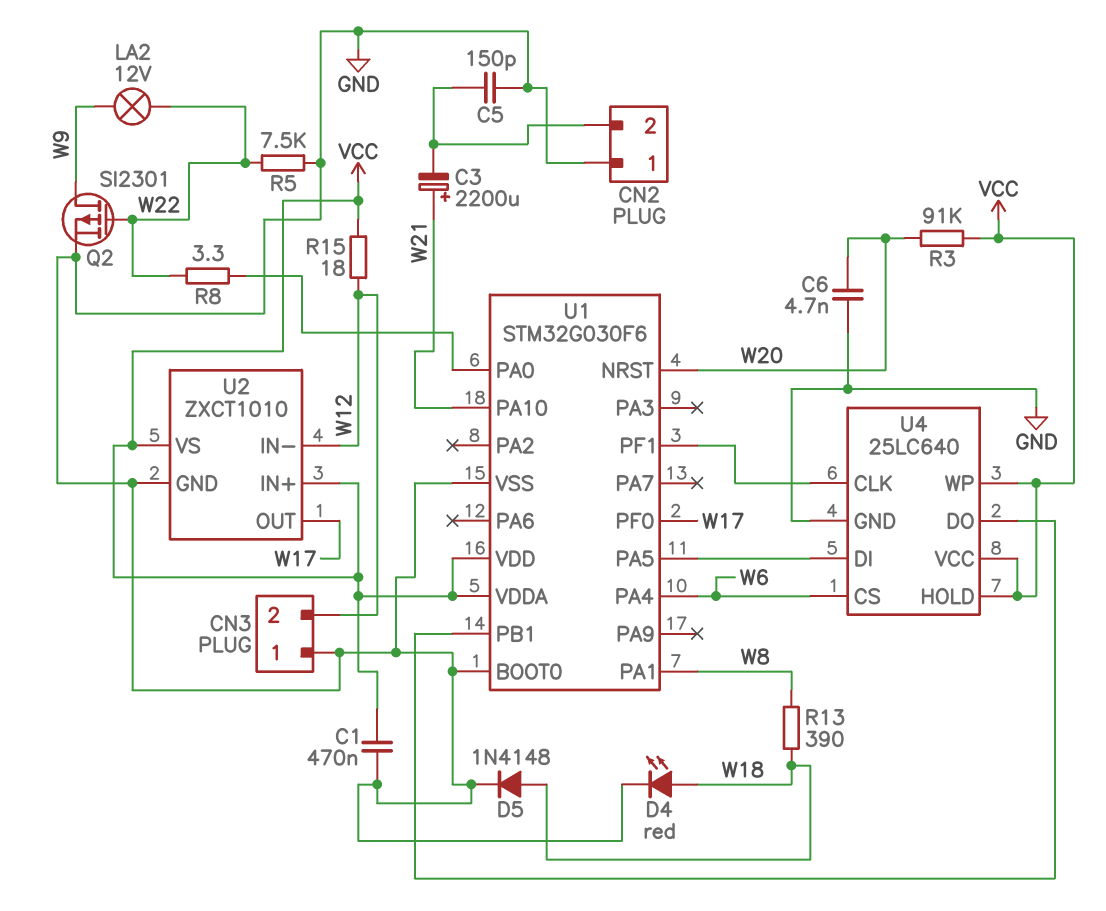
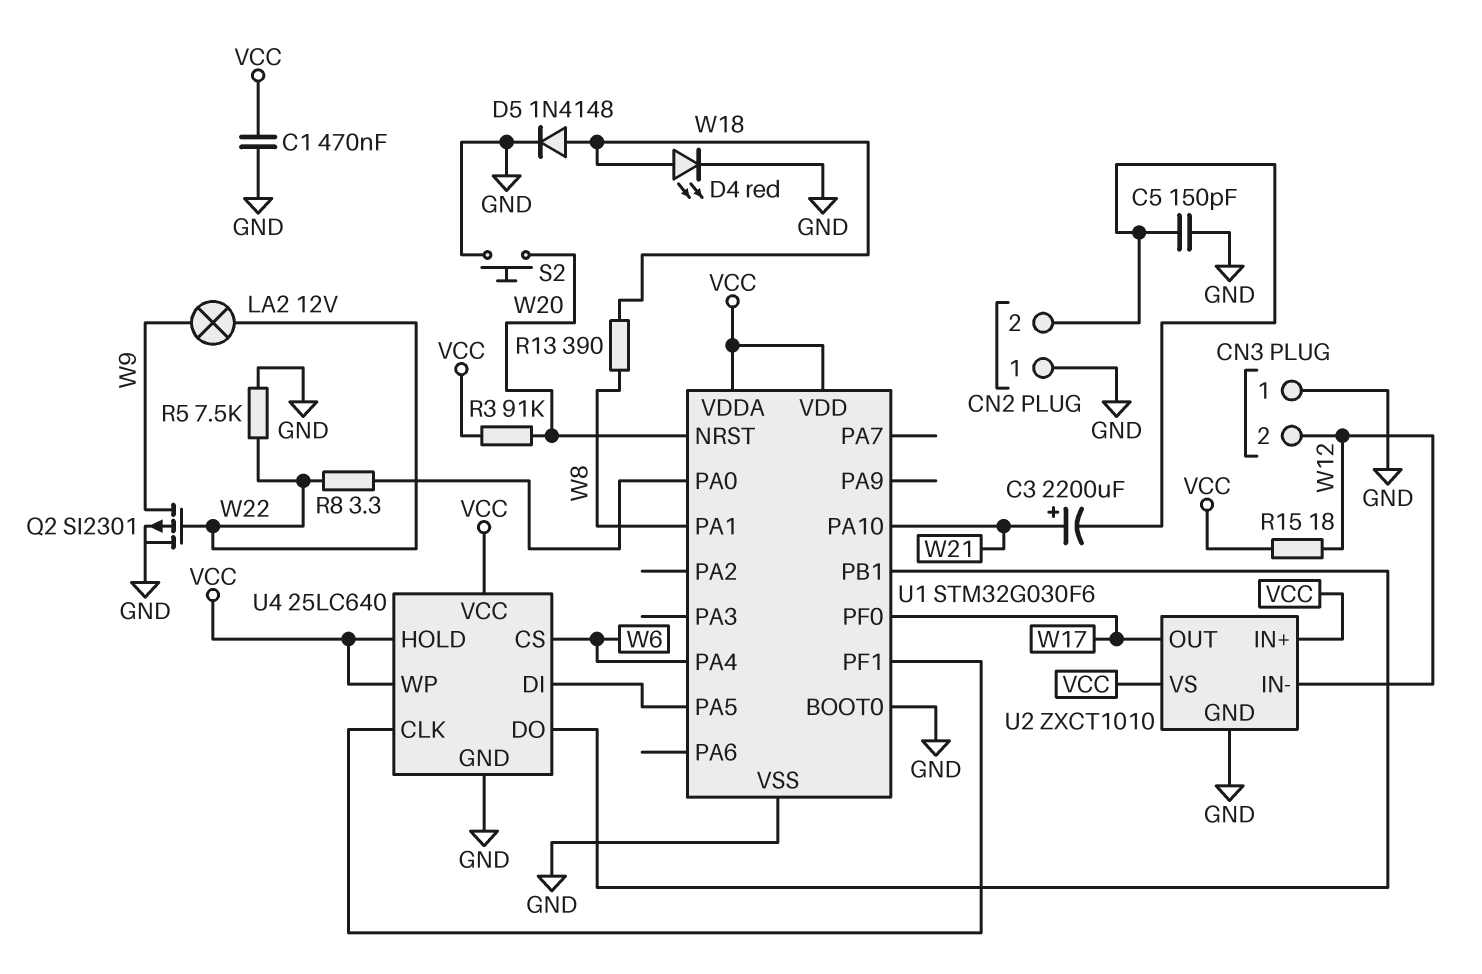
C6: 4.7nF (GND, W20) -> none
S2: none -> button (GND, W20)

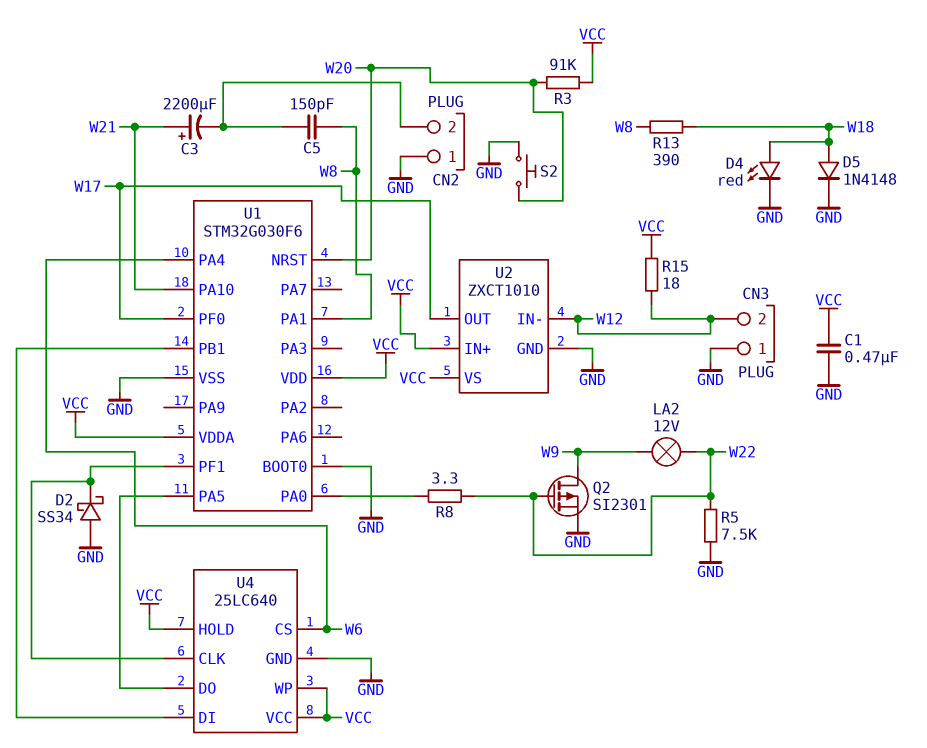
C5: 150pF (CN2/2, GND) -> 150pF (CN2/2, W8)
D2: none -> schottky SS34 (A GND, K U1/PF1)
U4 pin DI: U1/PA5 -> U1/PB1
U4 pin DO: U1/PB1 -> U1/PA5

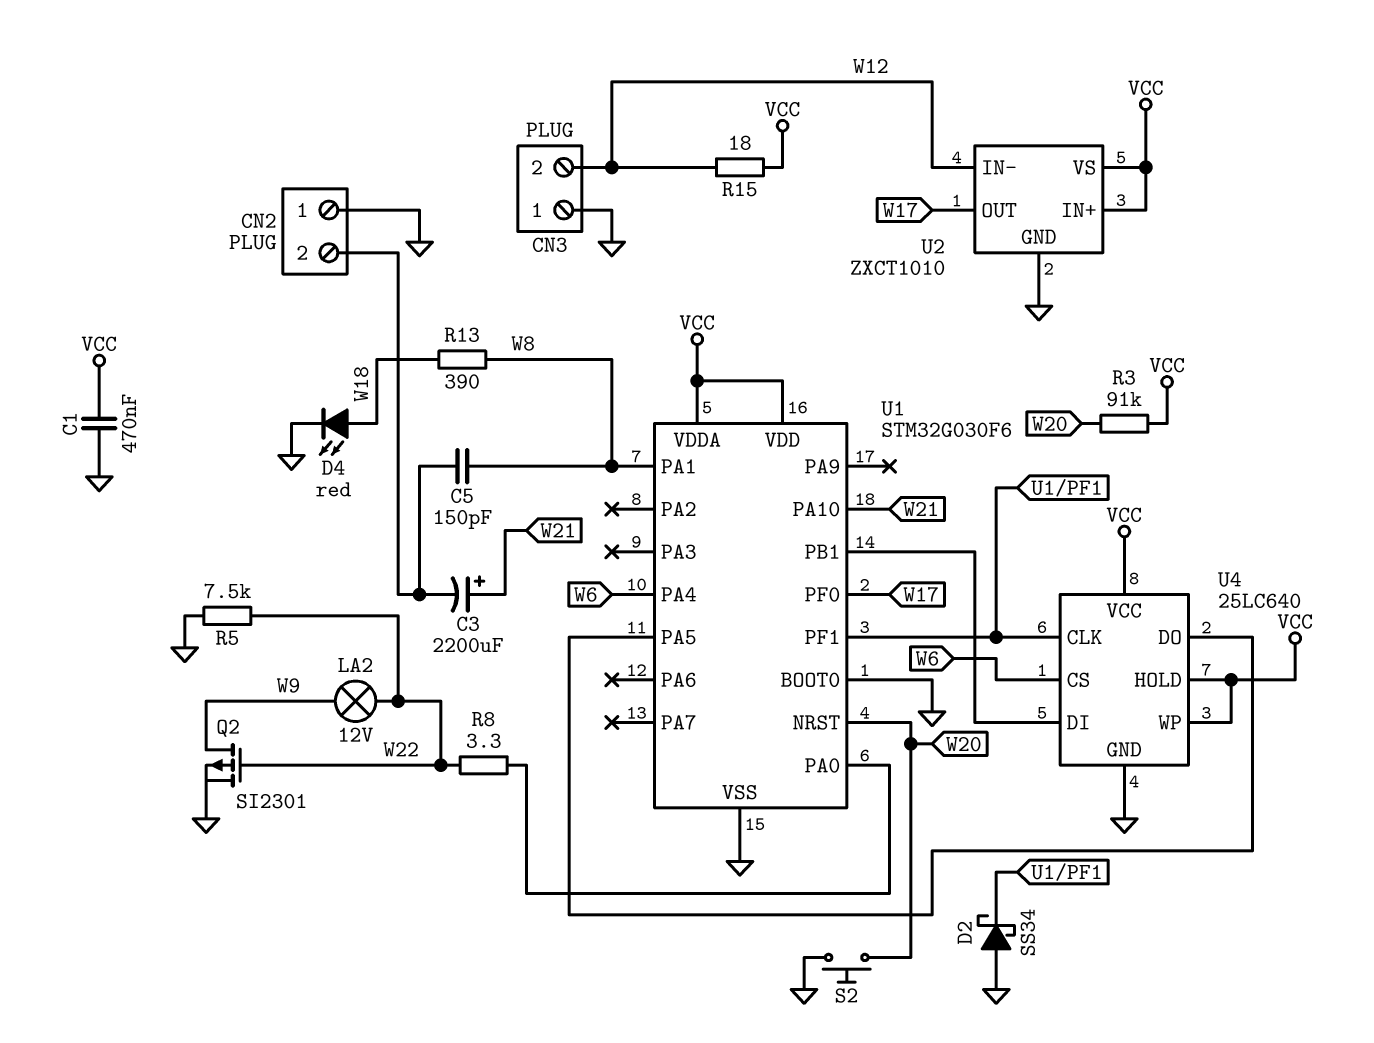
D5: diode 1N4148 (A W18, K GND) -> none

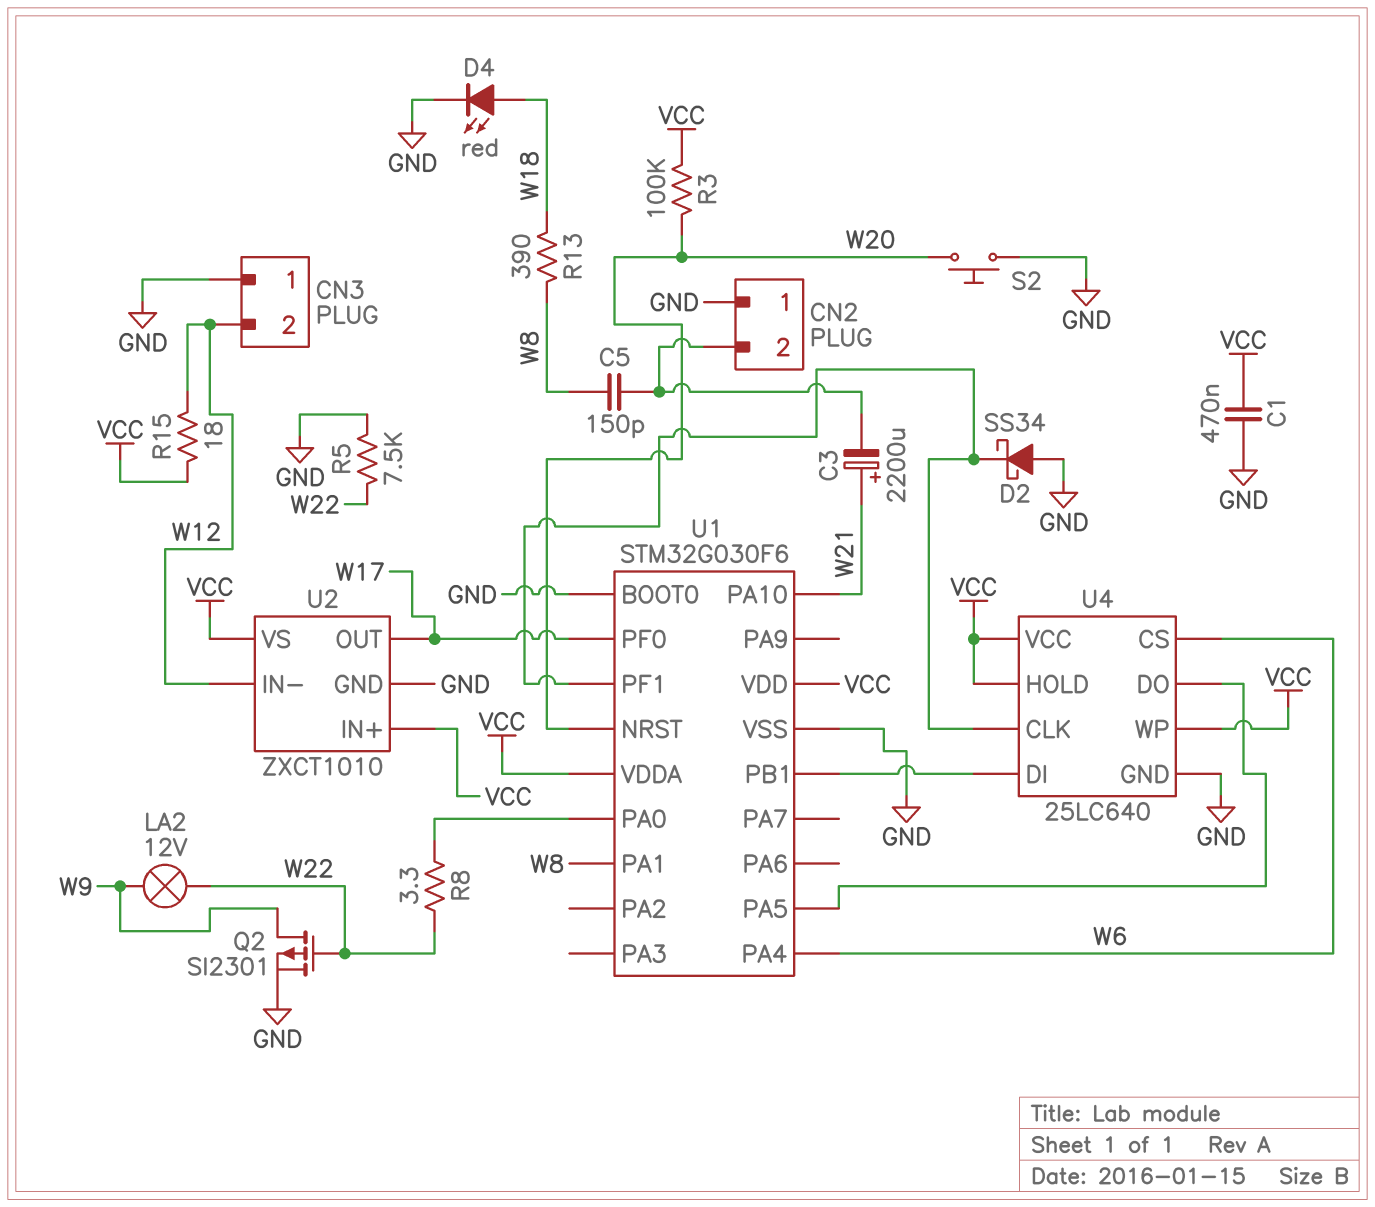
R3: 91k (VCC, W20) -> 100k (VCC, W20)

